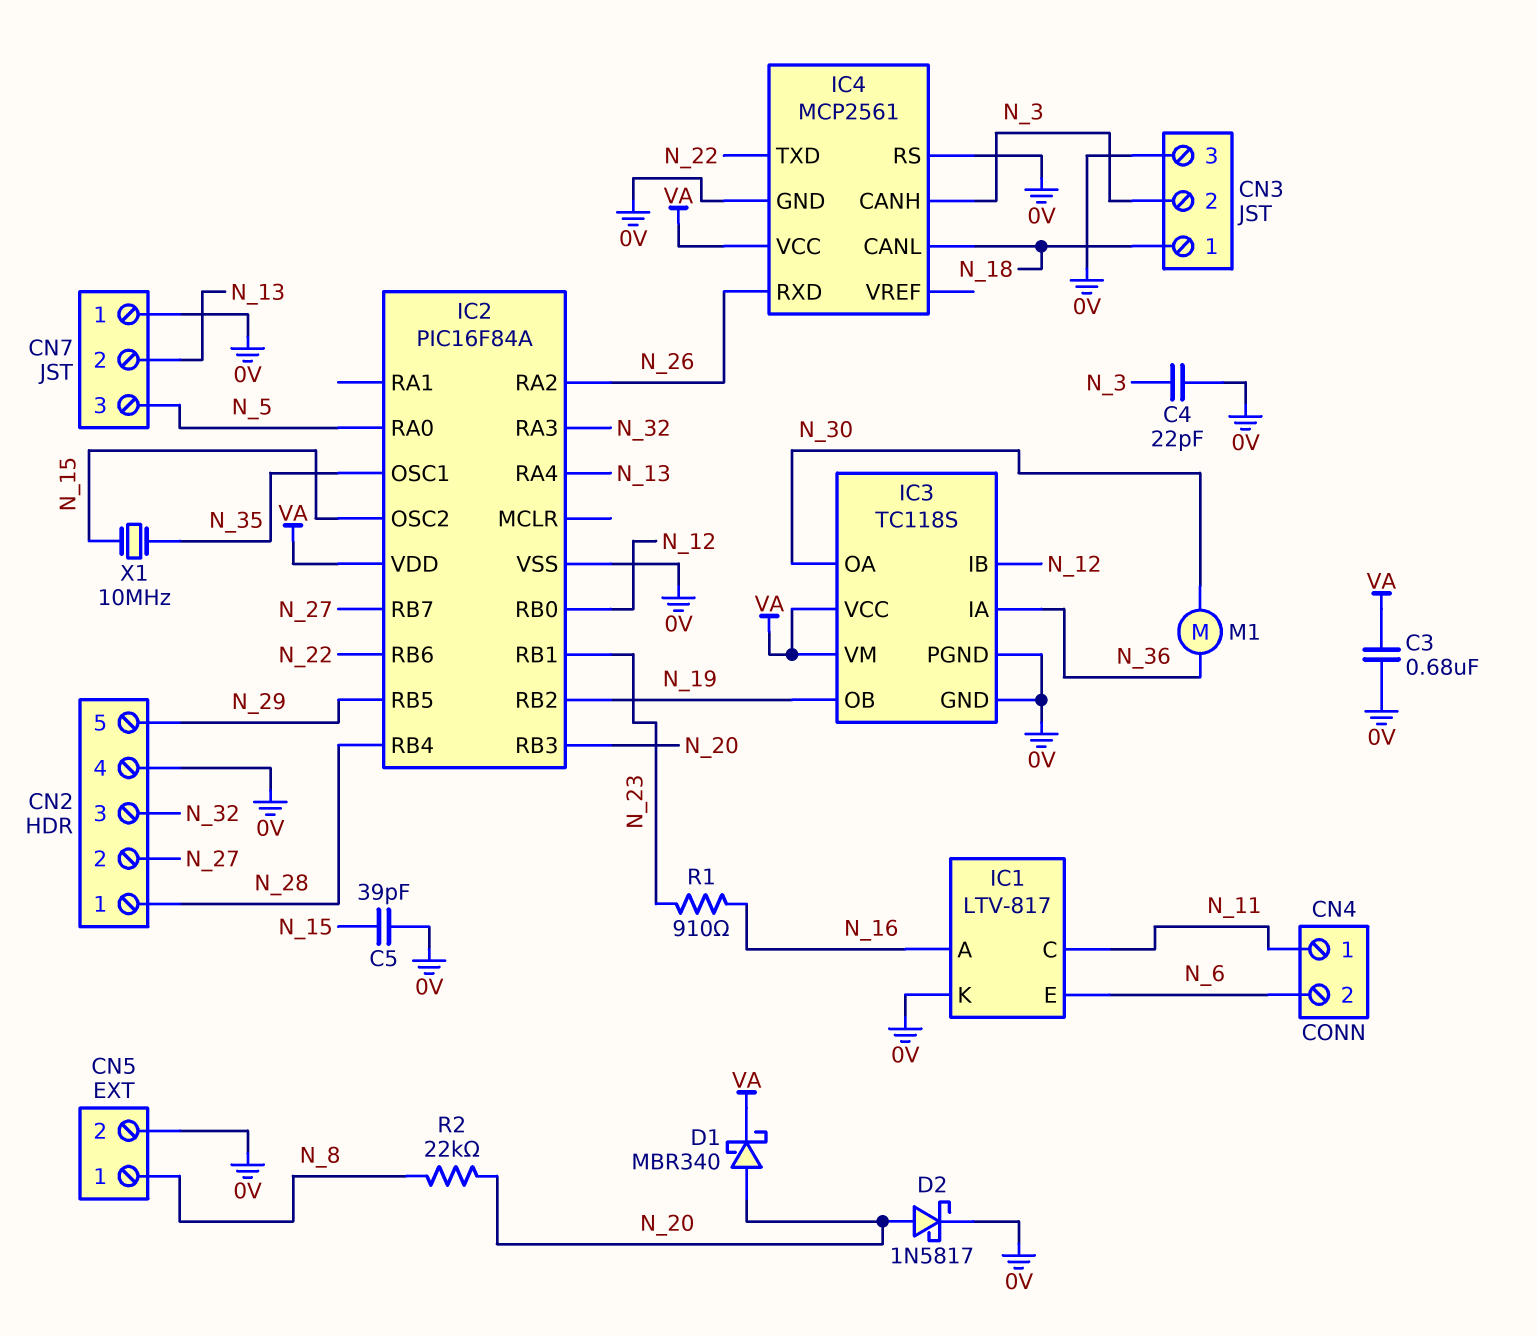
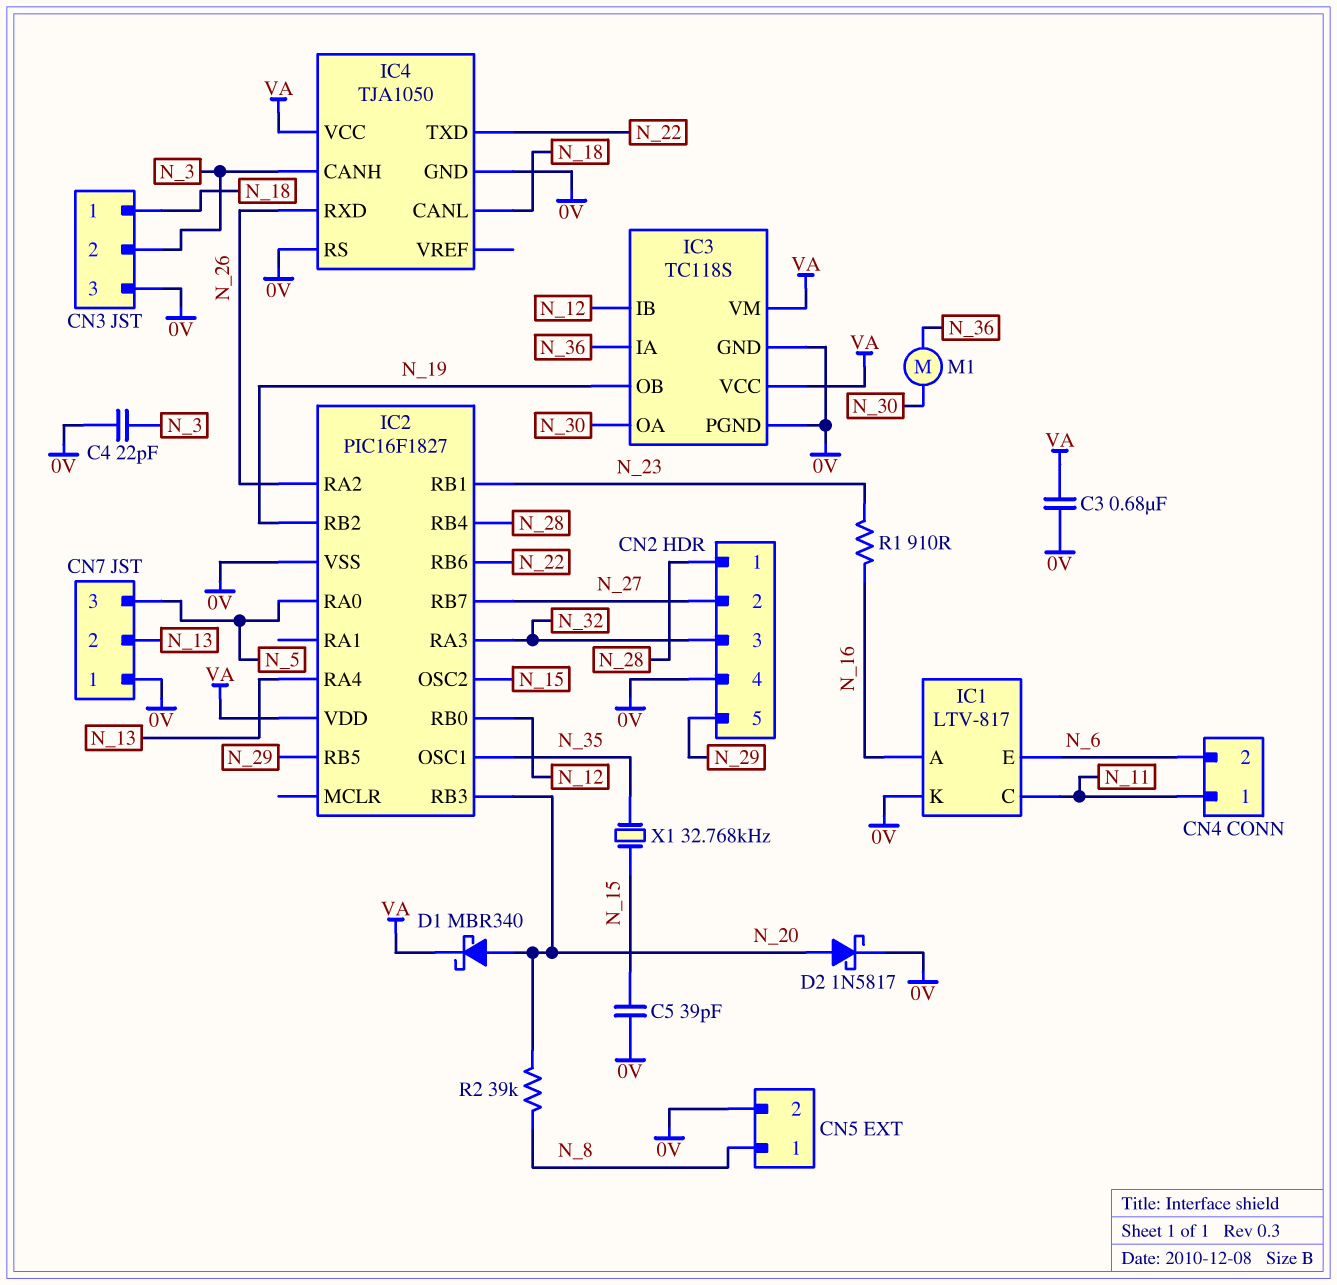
IC2: PIC16F84A -> PIC16F1827
IC4: MCP2561 -> TJA1050
R2: 22k (N_8, N_20) -> 39k (N_8, N_20)
X1: 10MHz (N_15, N_35) -> 32.768kHz (N_15, N_35)

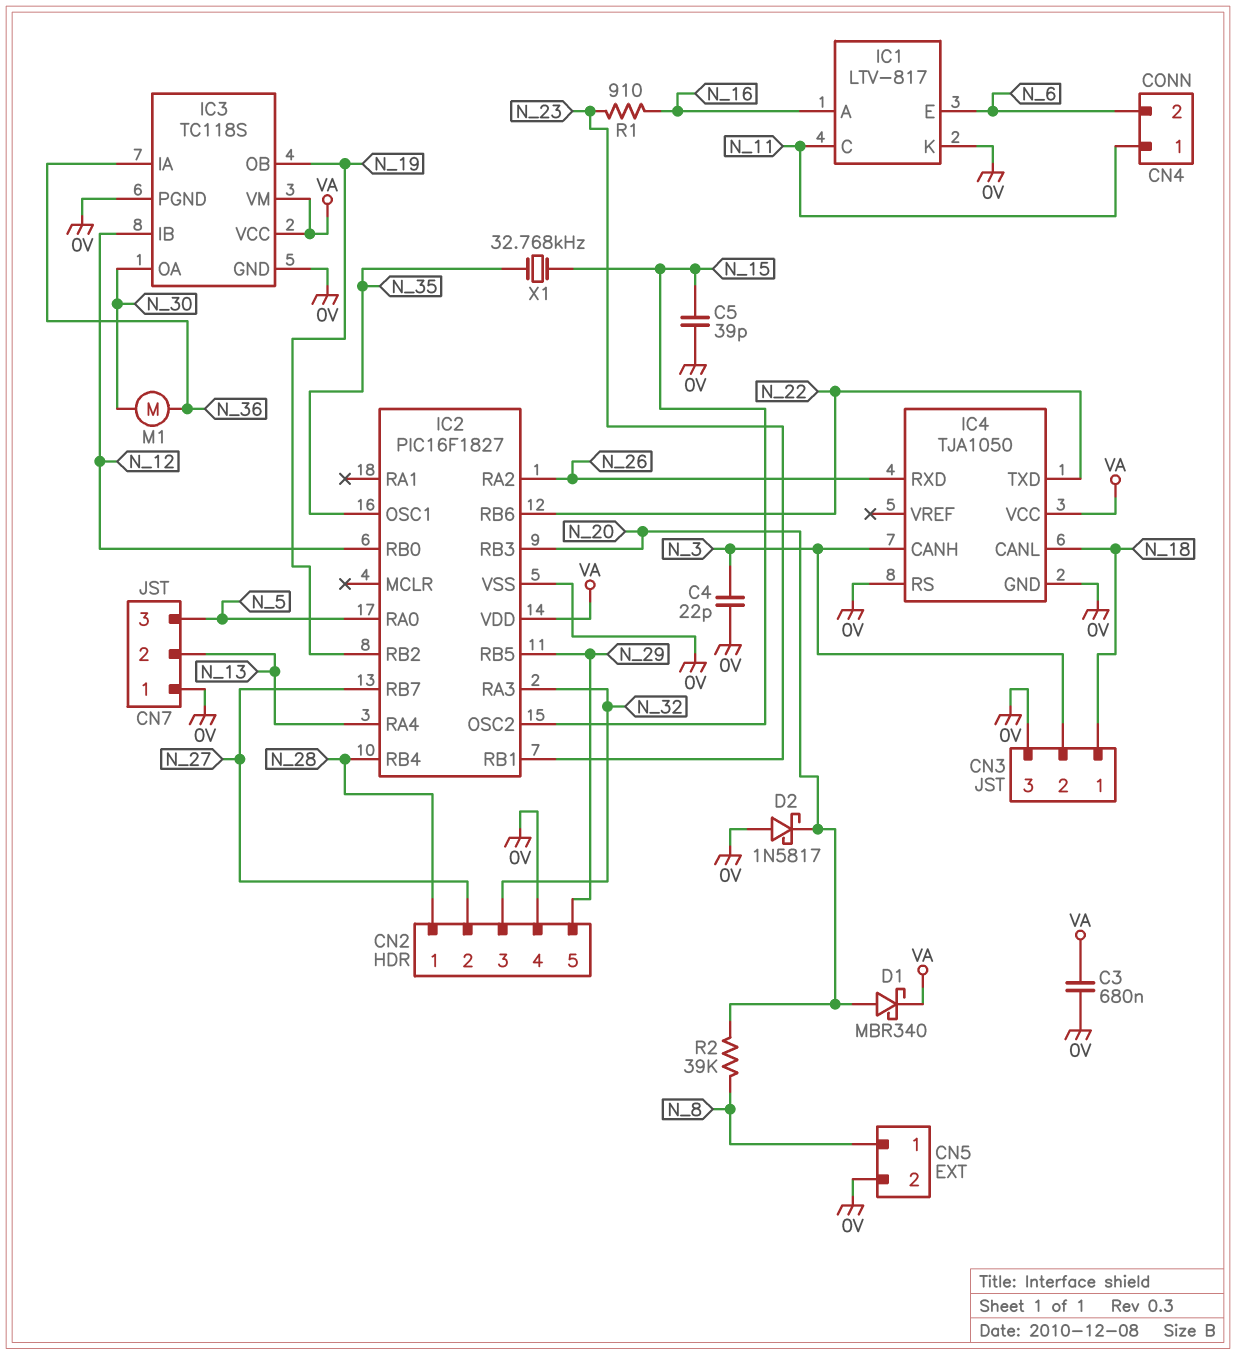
D2: schottky 1N5817 (A N_20, K 0V) -> schottky 1N5817 (A 0V, K N_20)

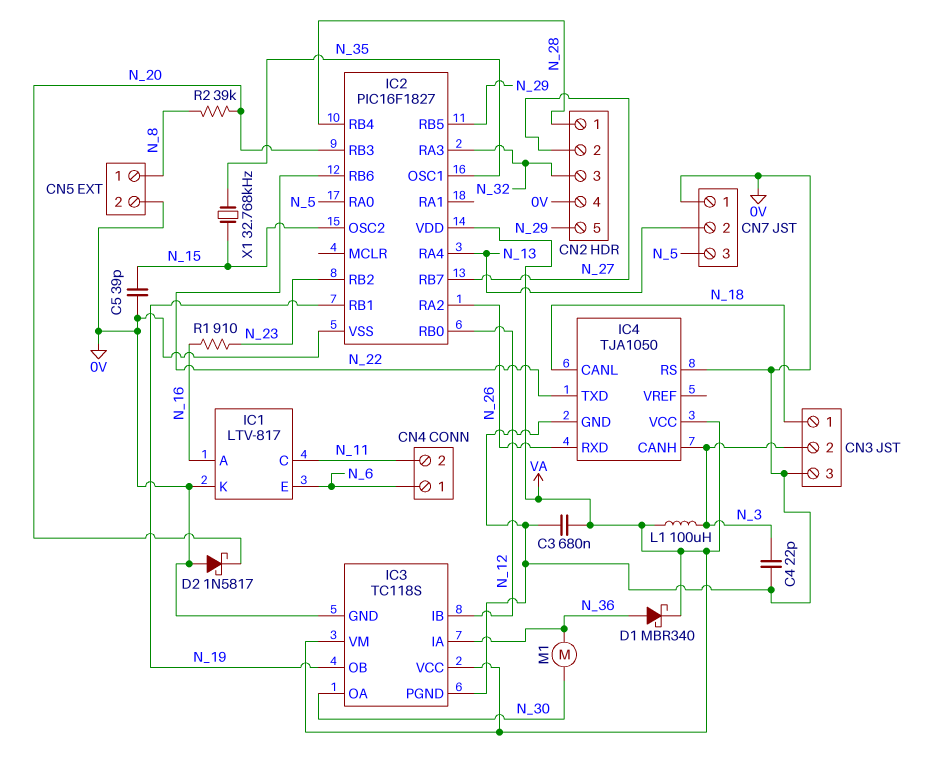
CN4 pin 1: N_11 -> N_6
CN4 pin 2: N_6 -> N_11
D1: schottky MBR340 (A N_20, K VA) -> schottky MBR340 (A N_36, K VA)
IC2 pin RB1: N_23 -> N_19
IC2 pin RB2: N_19 -> N_23
L1: none -> 100uH (N_3, VA)

